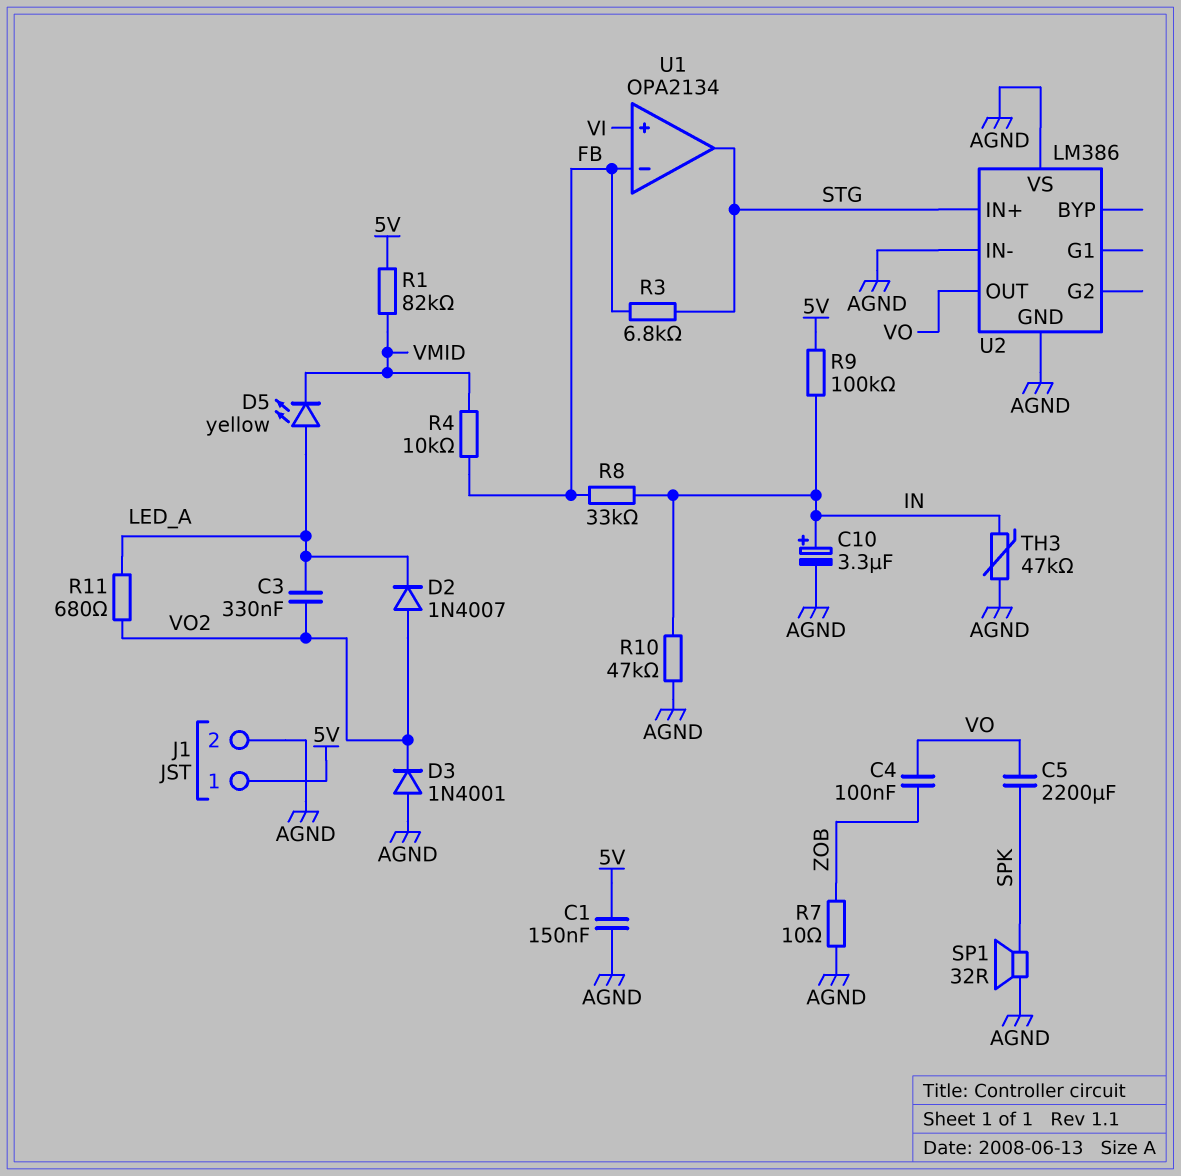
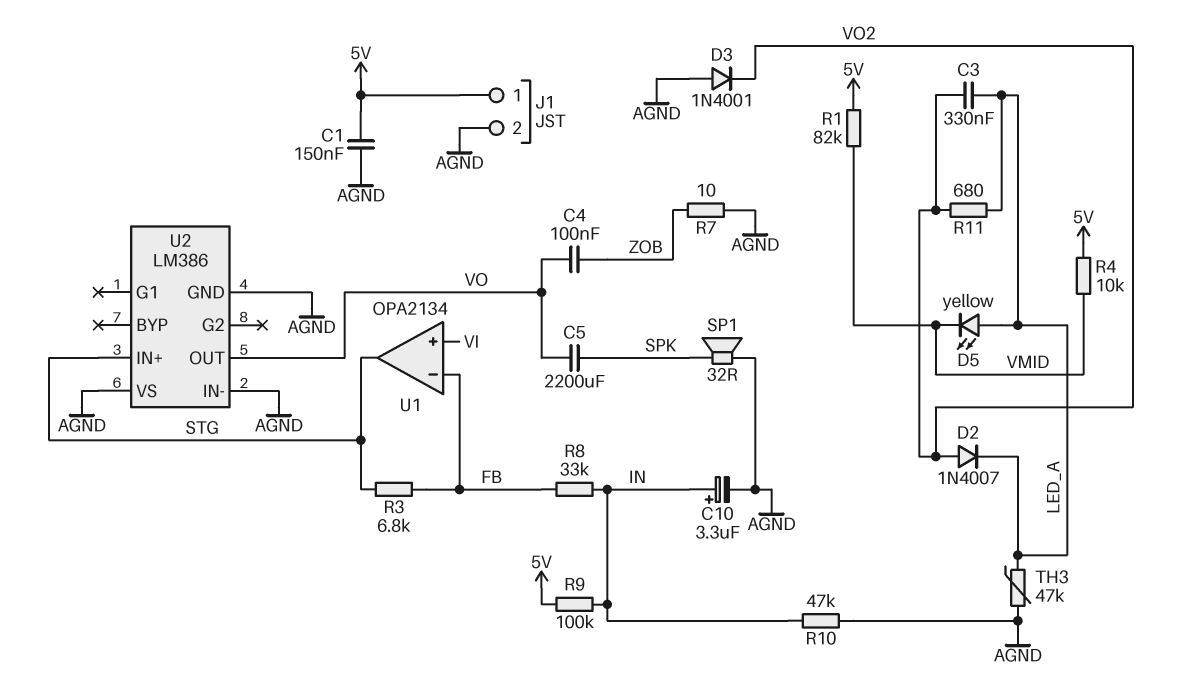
R4: 10k (FB, VMID) -> 10k (5V, VMID)
TH3: 47k (AGND, IN) -> 47k (AGND, LED_A)

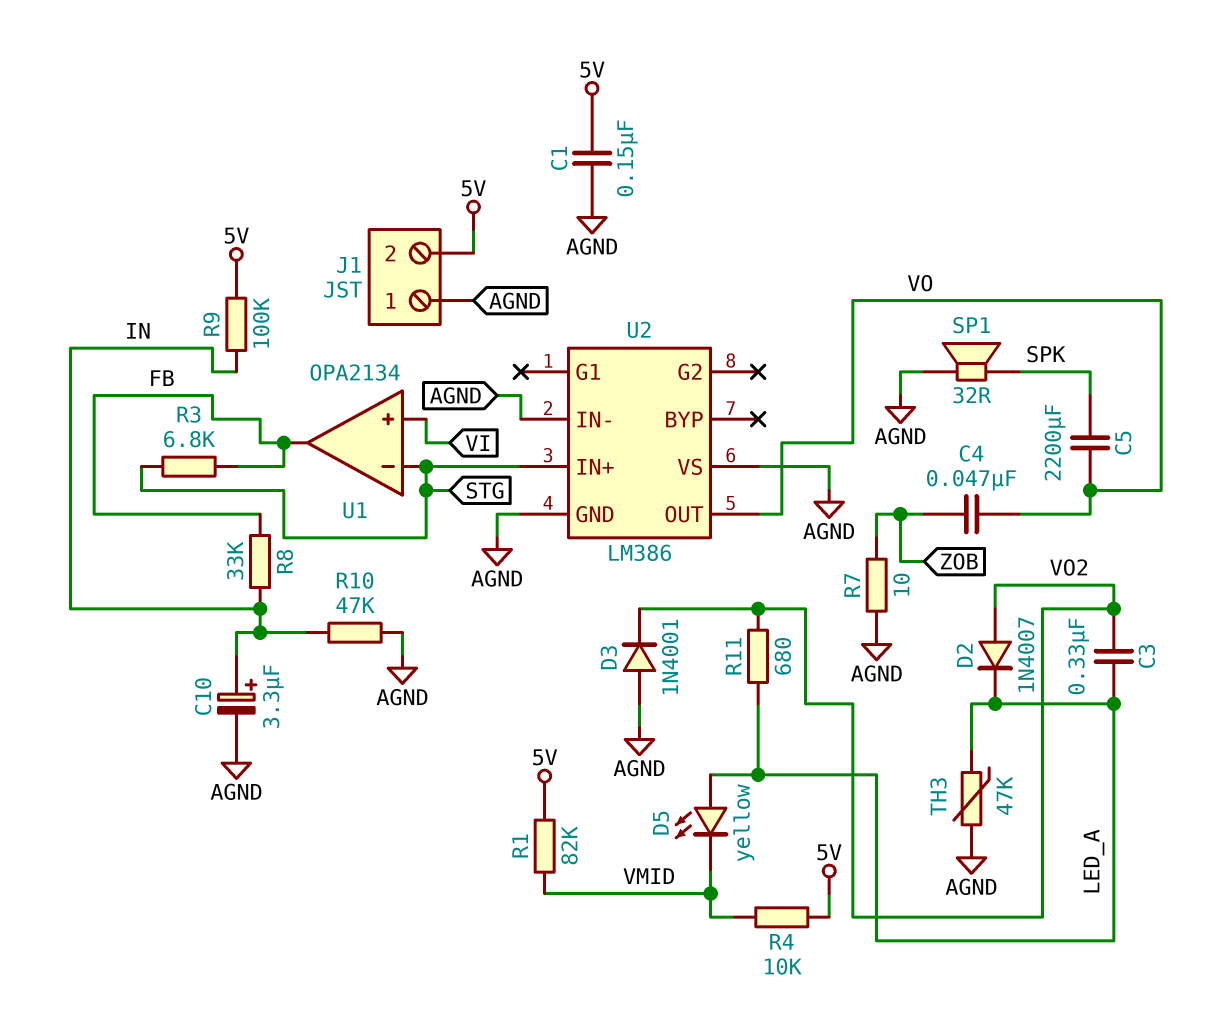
C4: 100nF (VO, ZOB) -> 47nF (VO, ZOB)
J1 pin 1: 5V -> AGND
J1 pin 2: AGND -> 5V
U1 pin in-: FB -> STG
U1 pin out: STG -> FB

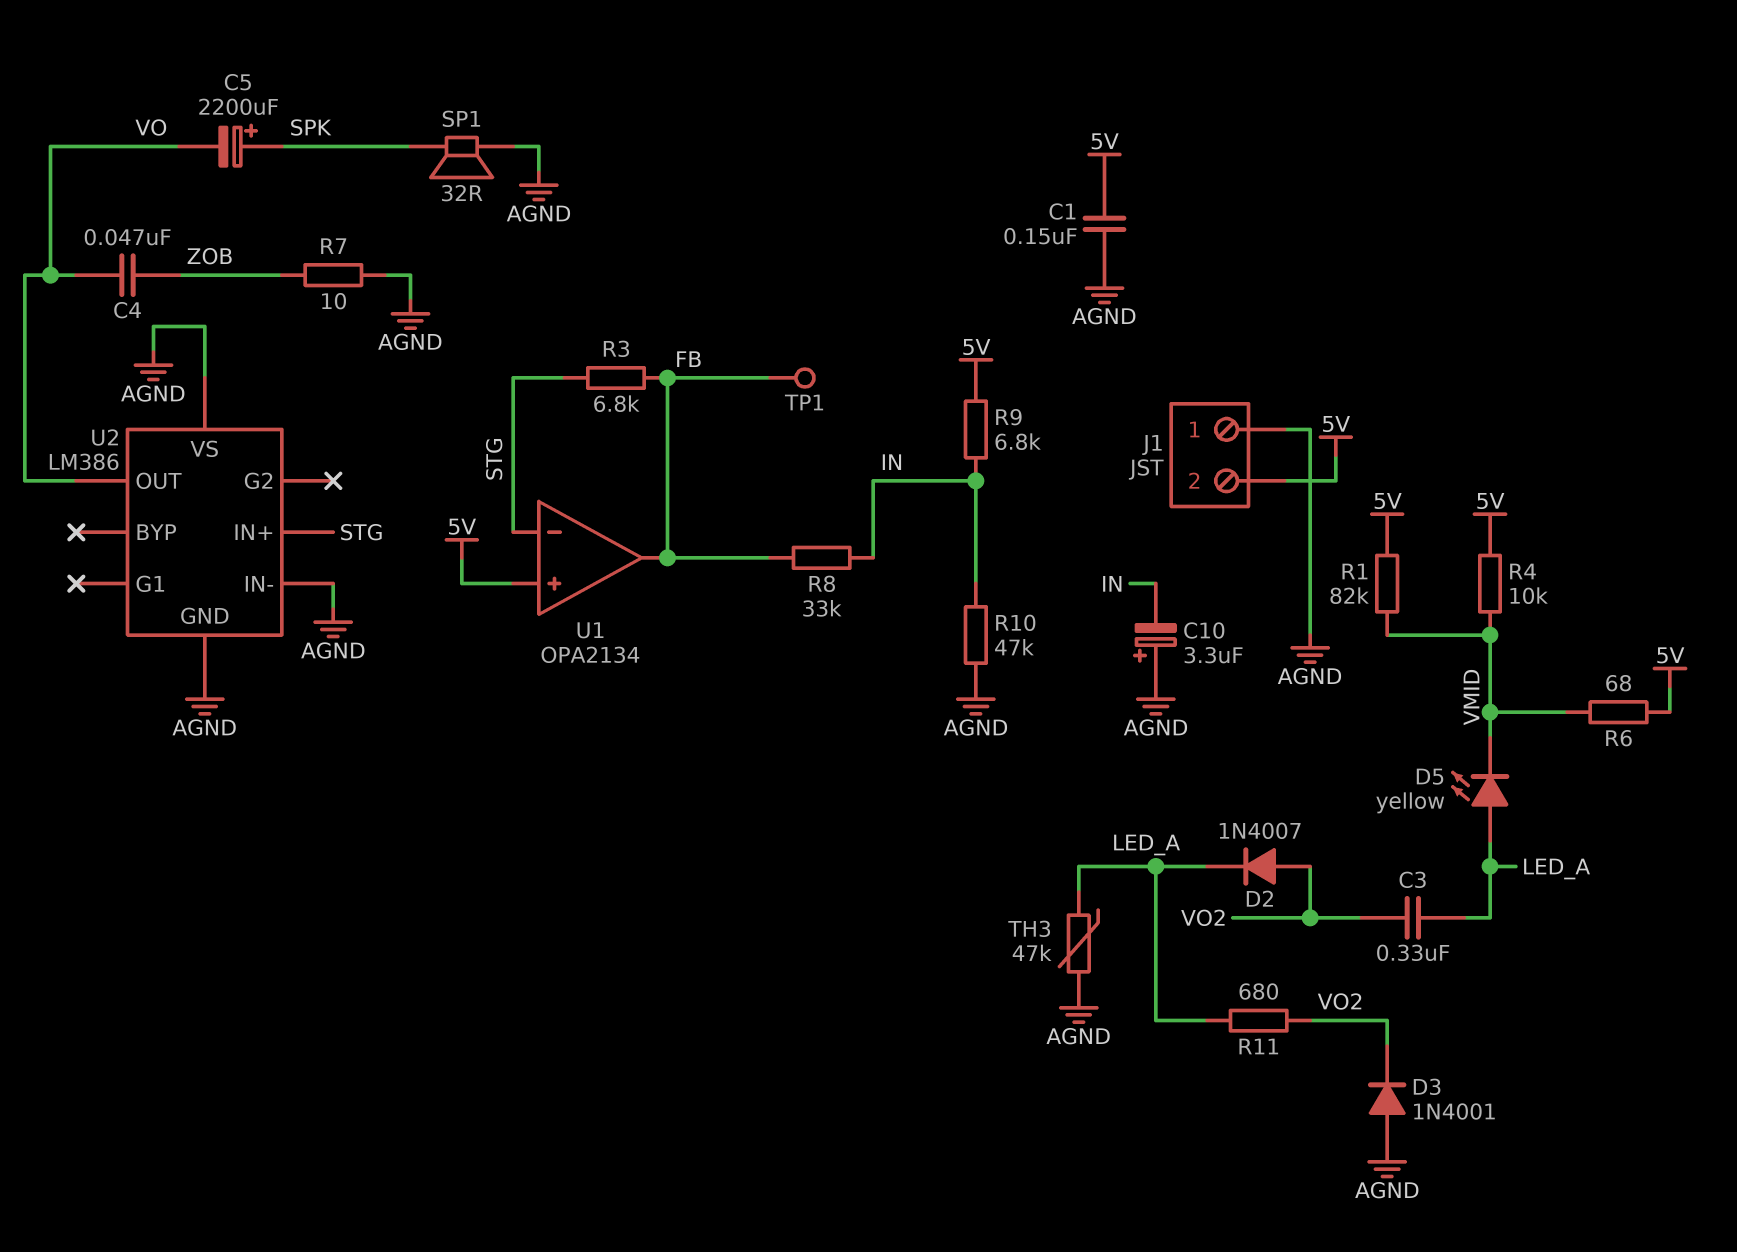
C5: 2200uF (SPK, VO) -> 2200uF (plus SPK, minus VO)
C10: 3.3uF (plus IN, minus AGND) -> 3.3uF (plus AGND, minus IN)
R6: none -> 68 (5V, VMID)
R9: 100k (5V, IN) -> 6.8k (5V, IN)
TP1: none -> test point (FB)
U1 pin in+: VI -> 5V

